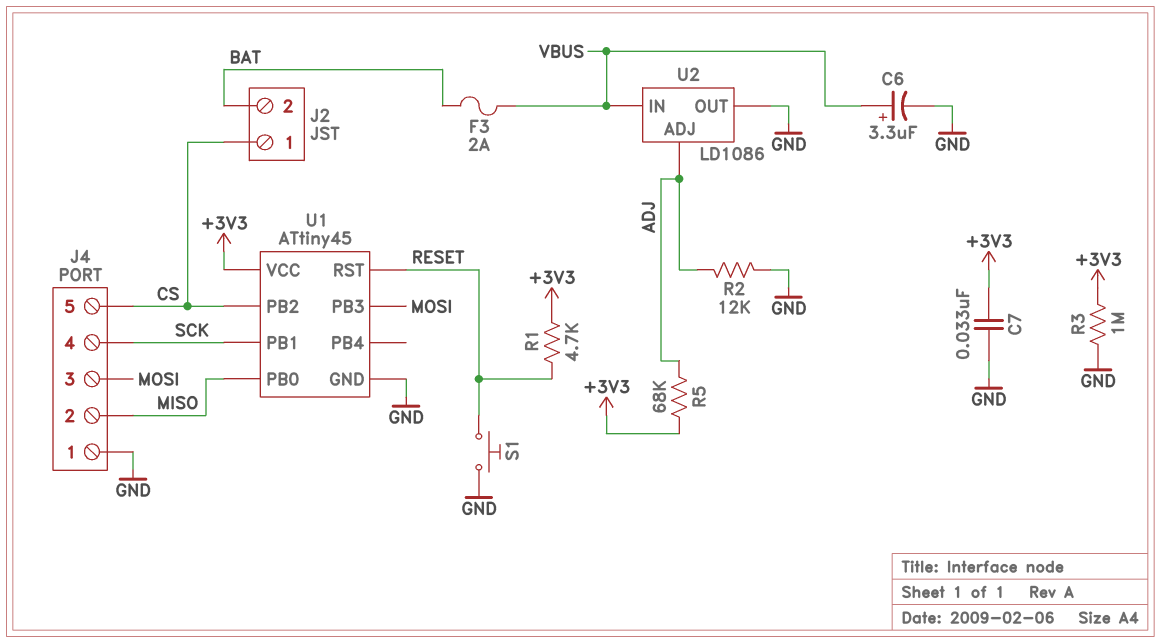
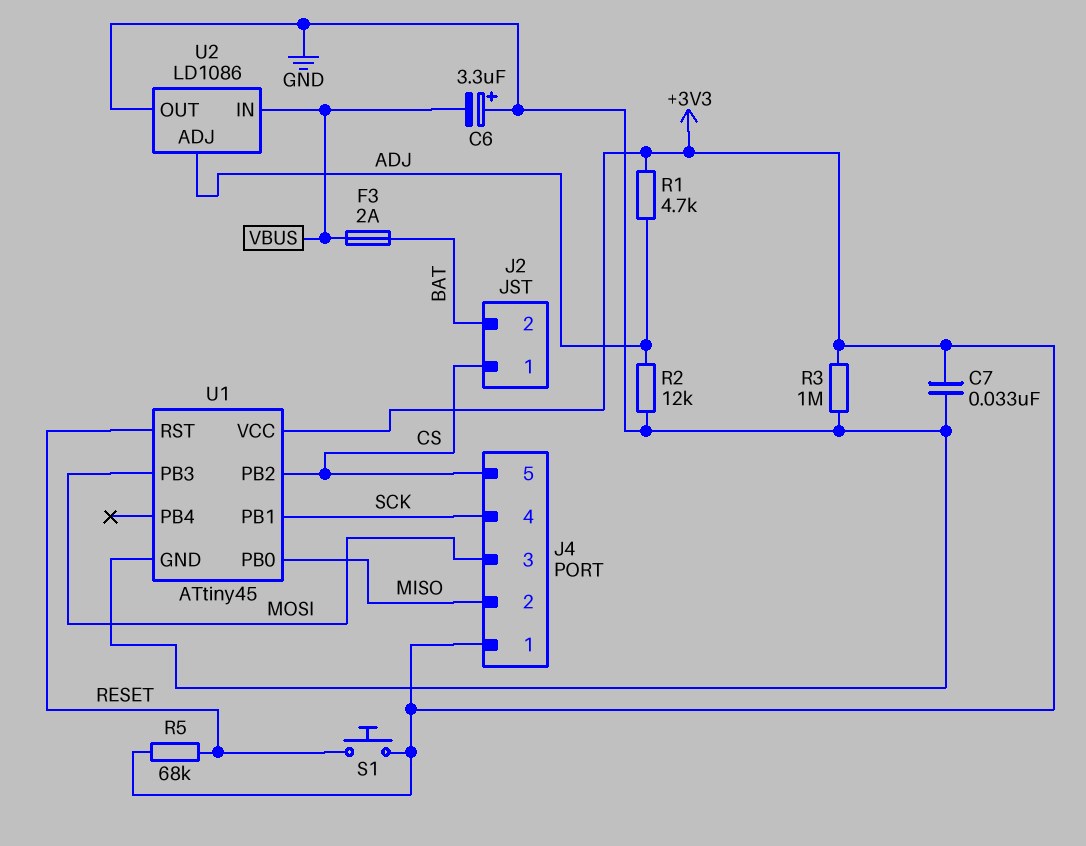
C6: 3.3uF (plus VBUS, minus GND) -> 3.3uF (plus GND, minus VBUS)
J4 pin 1: GND -> +3V3
R1: 4.7k (+3V3, RESET) -> 4.7k (+3V3, ADJ)
R5: 68k (+3V3, ADJ) -> 68k (+3V3, RESET)
S1: button (GND, RESET) -> button (+3V3, RESET)

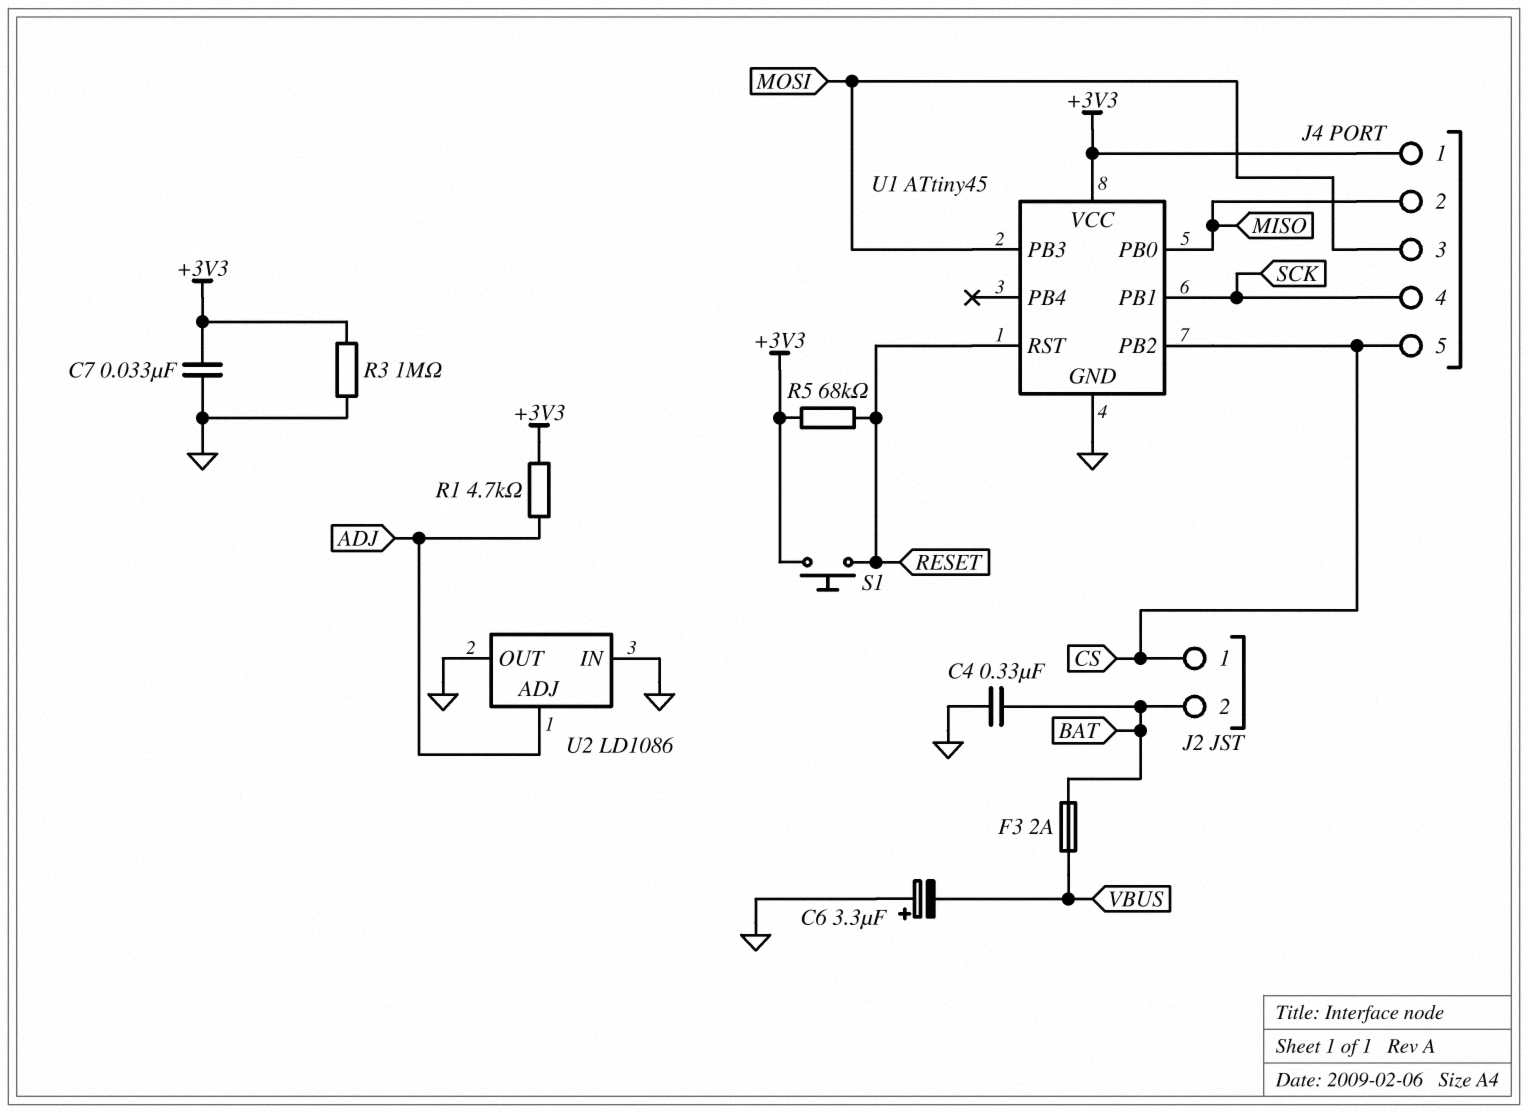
C4: none -> 330nF (BAT, GND)
R2: 12k (ADJ, GND) -> none
U2 pin IN: VBUS -> GND

